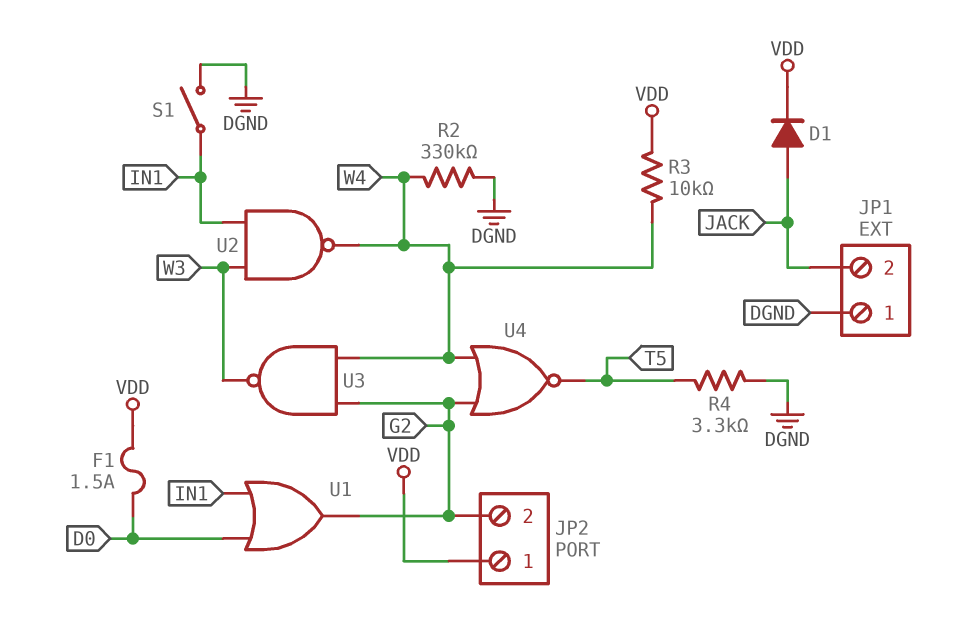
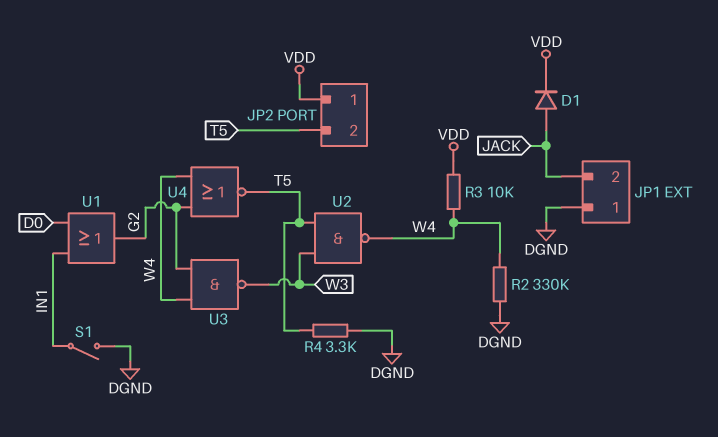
F1: 1.5A (D0, VDD) -> none
JP2 pin 2: G2 -> T5
U2: NAND (in IN1, in W3, out W4) -> NAND (in T5, in W3, out W4)

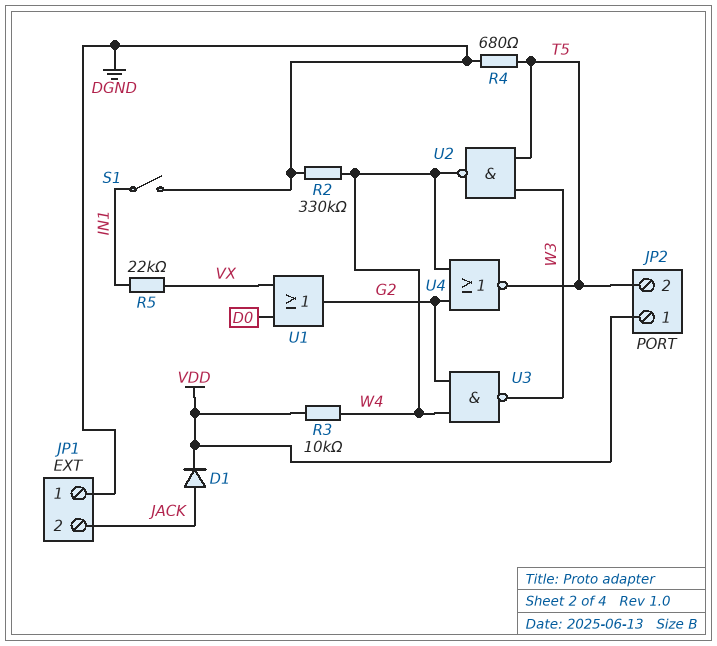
R4: 3.3k (DGND, T5) -> 680 (DGND, T5)
R5: none -> 22k (IN1, VX)
U1: OR (in D0, in IN1, out G2) -> OR (in D0, in VX, out G2)

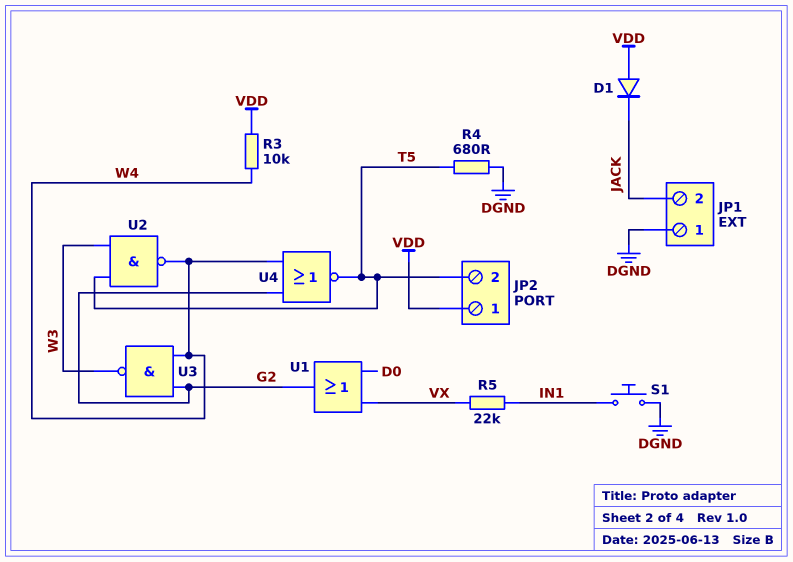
D1: diode (A JACK, K VDD) -> diode (A VDD, K JACK)
R2: 330k (DGND, W4) -> none
S1: switch (DGND, IN1) -> button (DGND, IN1)

